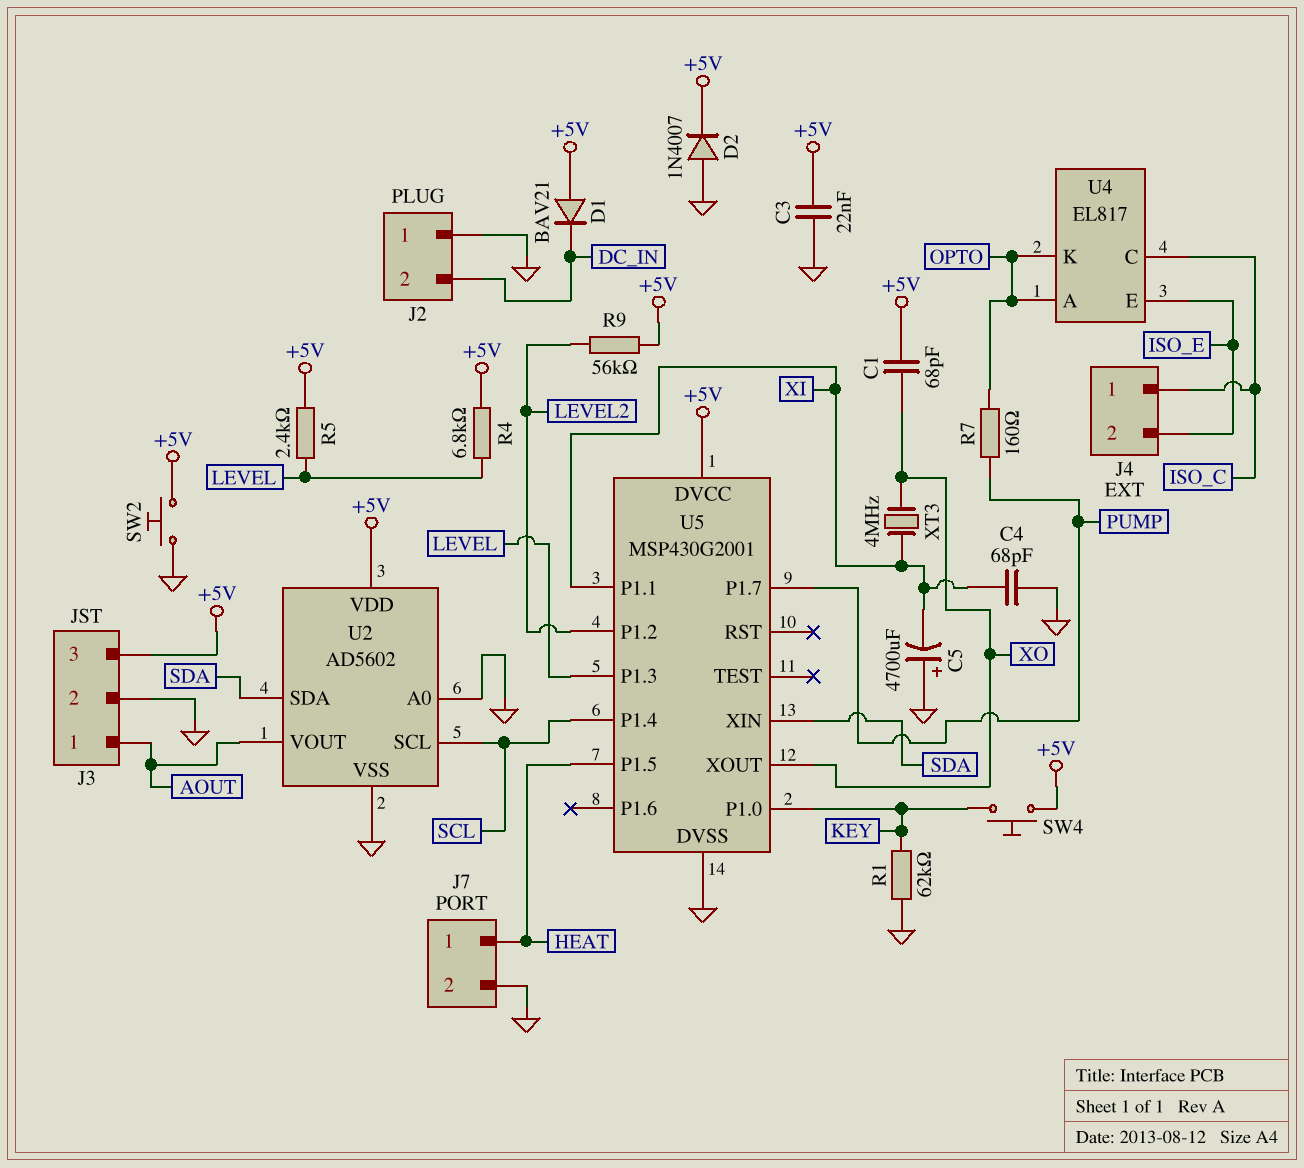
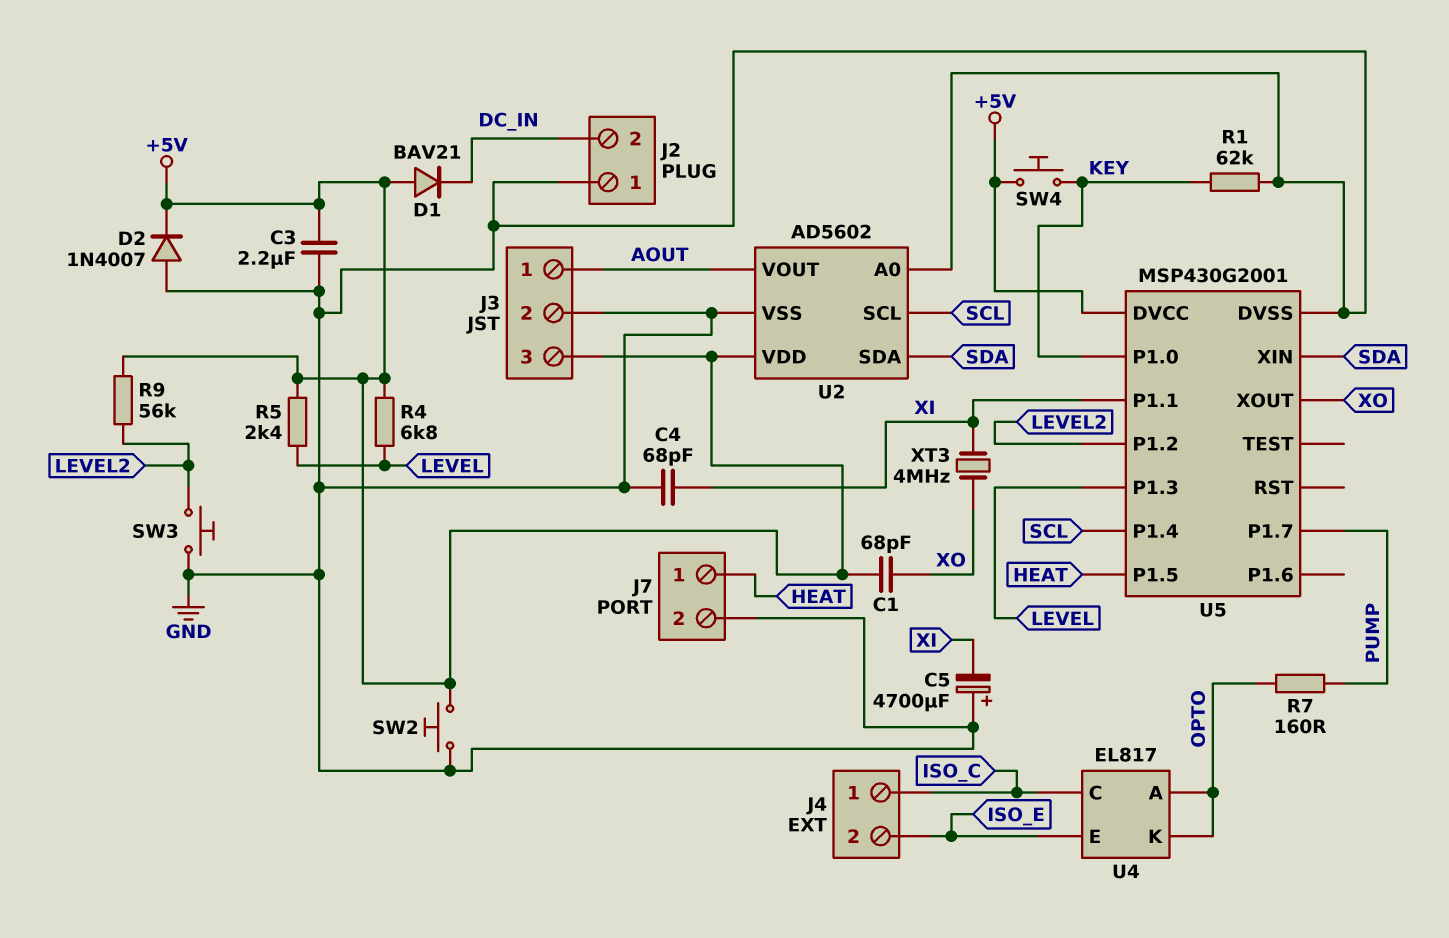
C3: 22nF (+5V, GND) -> 2.2uF (+5V, GND)
SW3: none -> button (GND, LEVEL2)

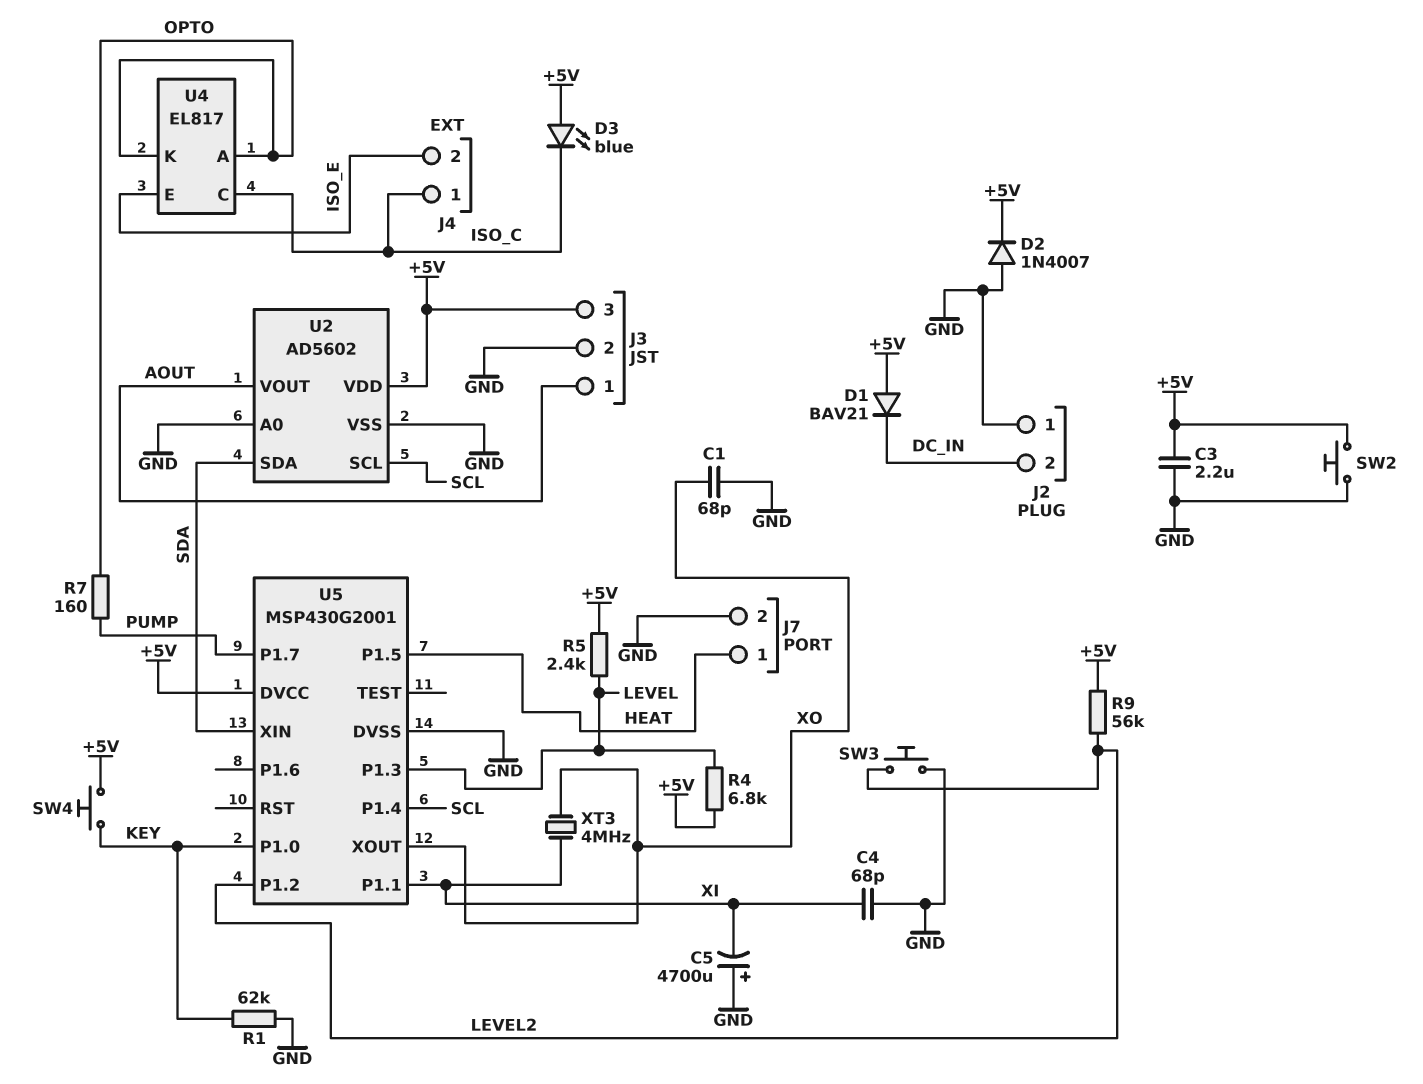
C1: 68pF (+5V, XO) -> 68pF (GND, XO)
D3: none -> LED blue (A +5V, K ISO_C)

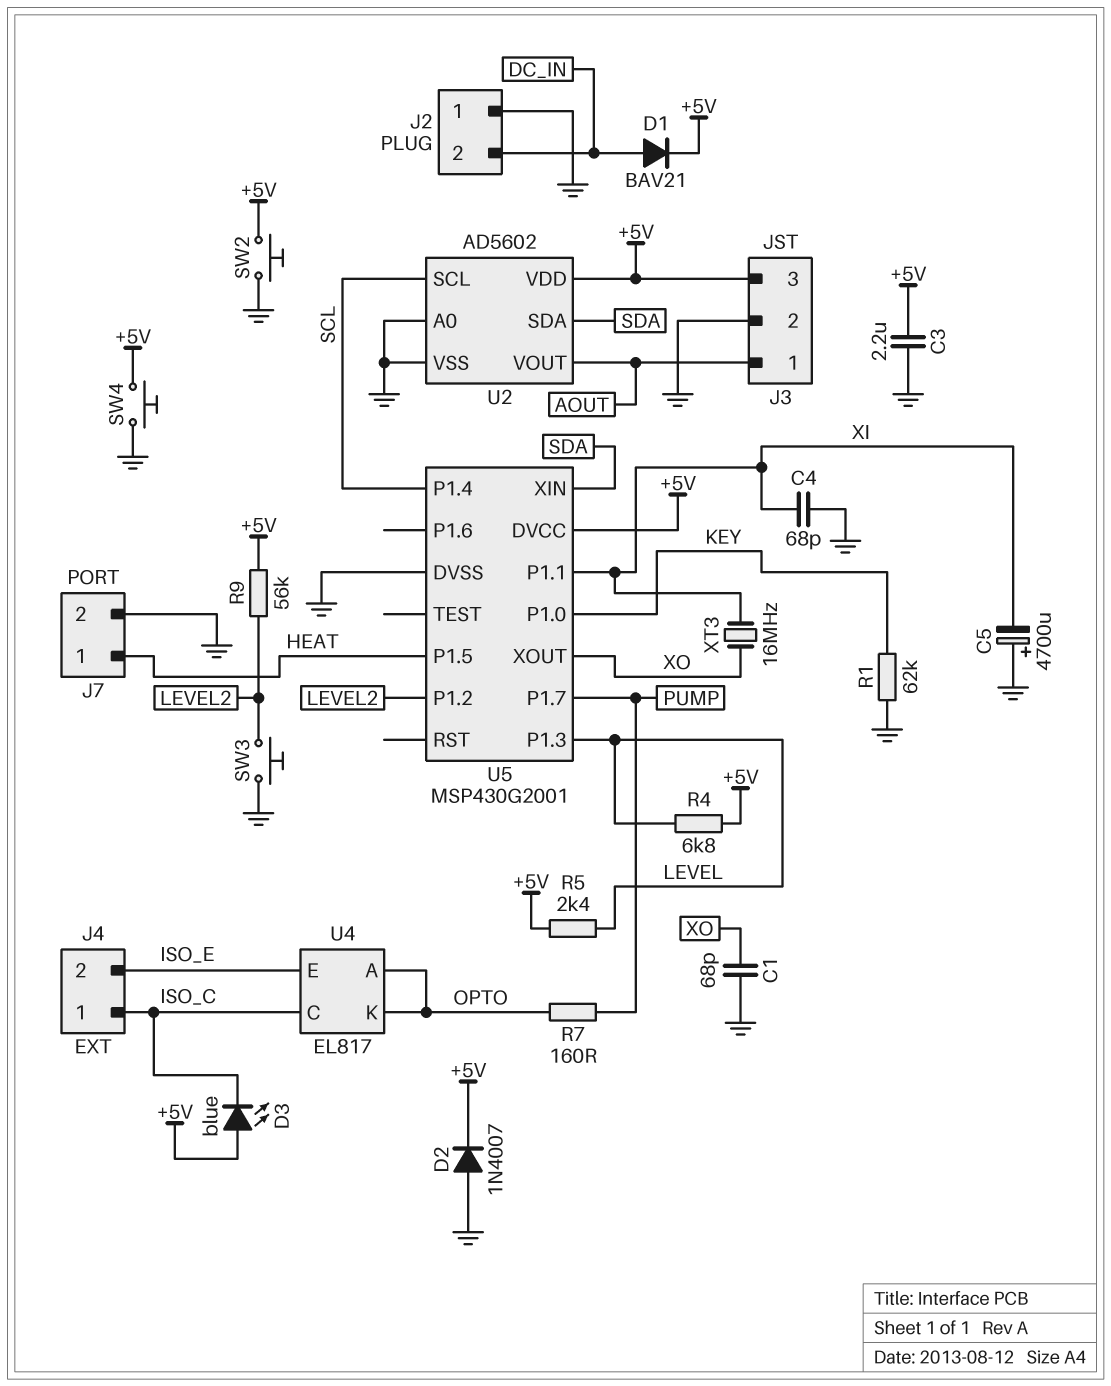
D1: diode BAV21 (A +5V, K DC_IN) -> diode BAV21 (A DC_IN, K +5V)
SW4: button (+5V, KEY) -> button (+5V, GND)
XT3: 4MHz (XI, XO) -> 16MHz (XI, XO)

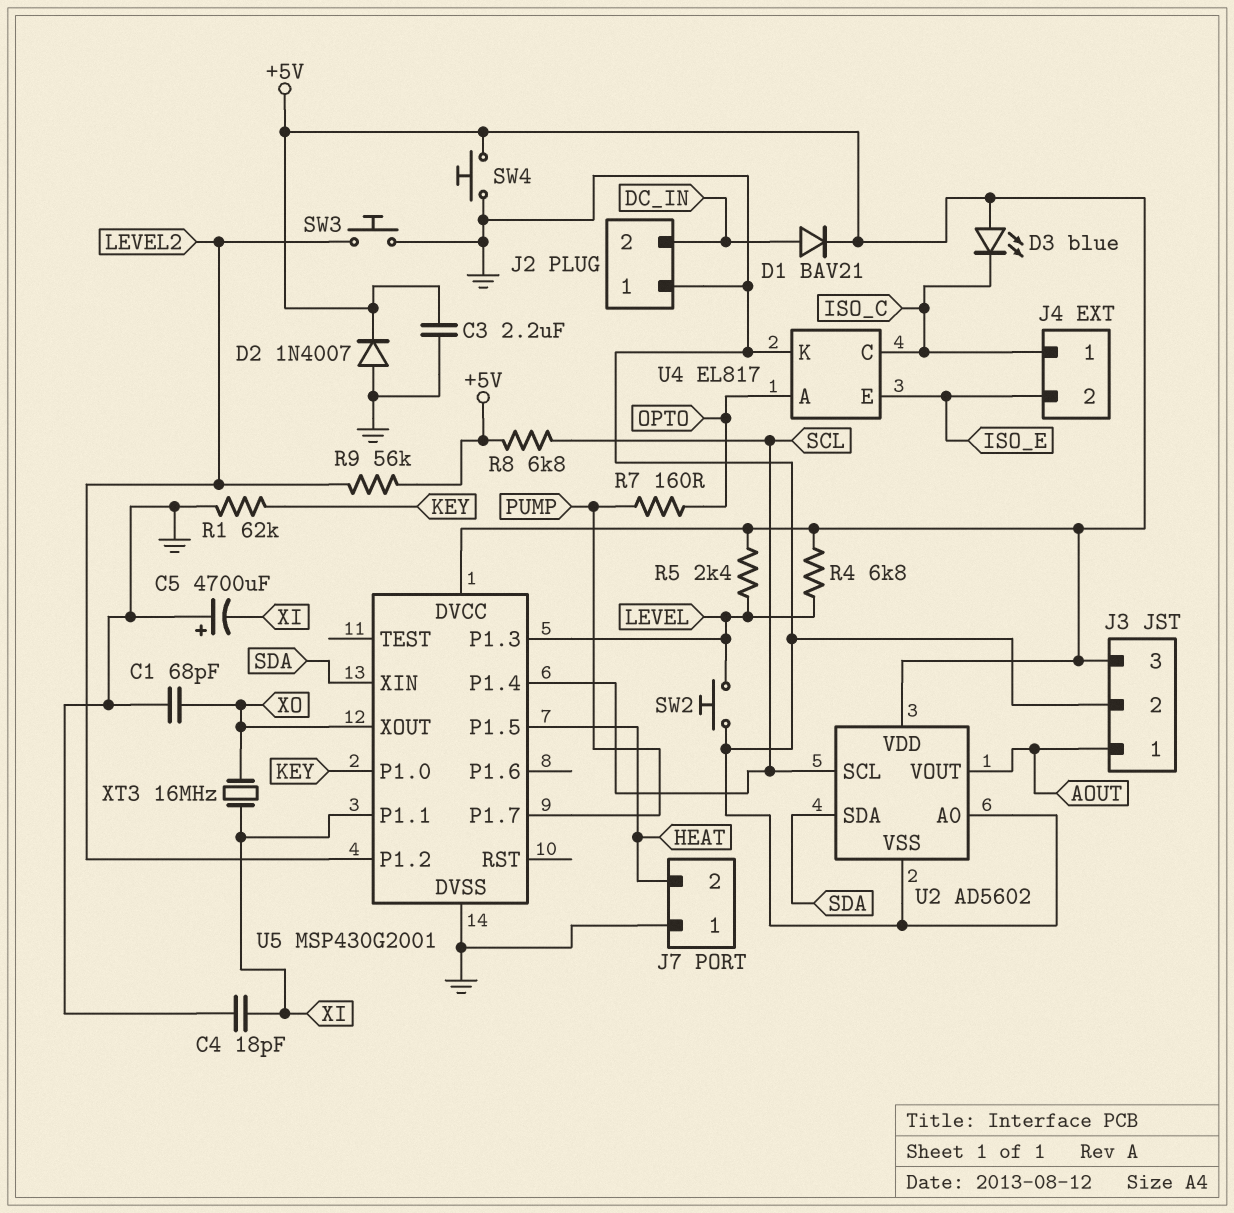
C4: 68pF (GND, XI) -> 18pF (GND, XI)
J7 pin 1: HEAT -> GND
J7 pin 2: GND -> HEAT
R8: none -> 6.8k (+5V, SCL)
SW2: button (+5V, GND) -> button (GND, LEVEL)
U4 pin K: OPTO -> GND

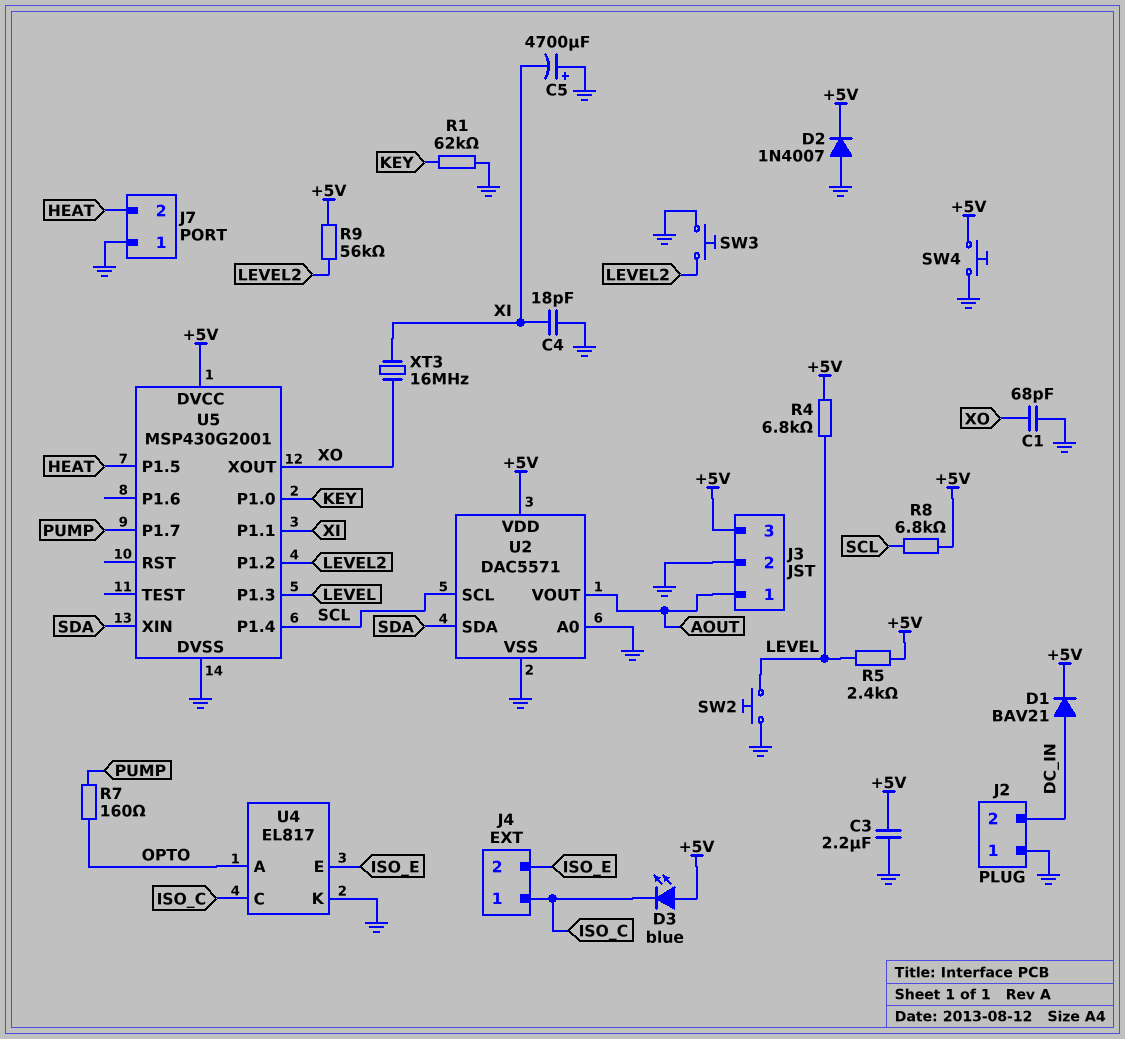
U2: AD5602 -> DAC5571

